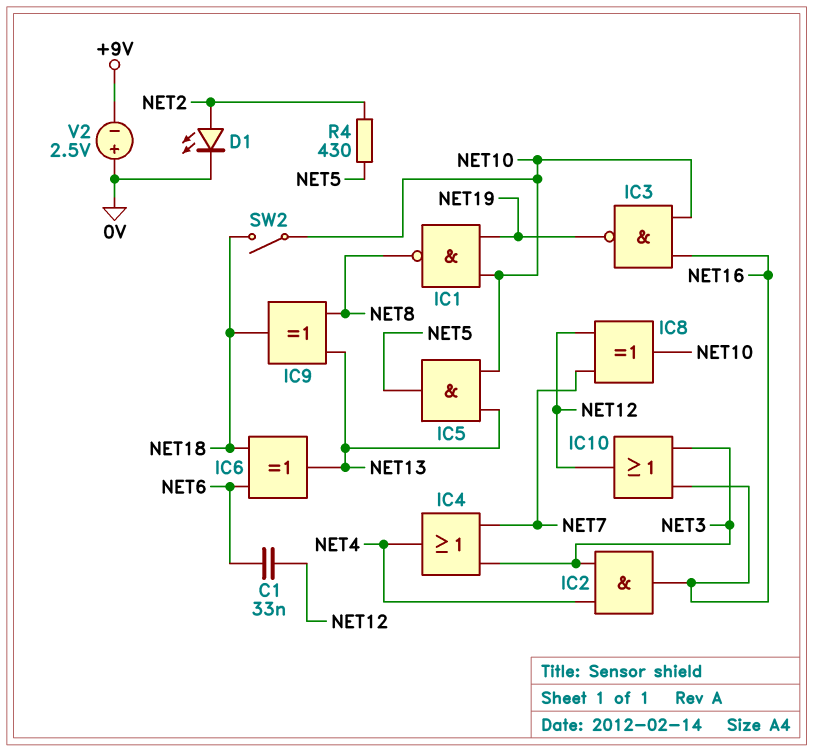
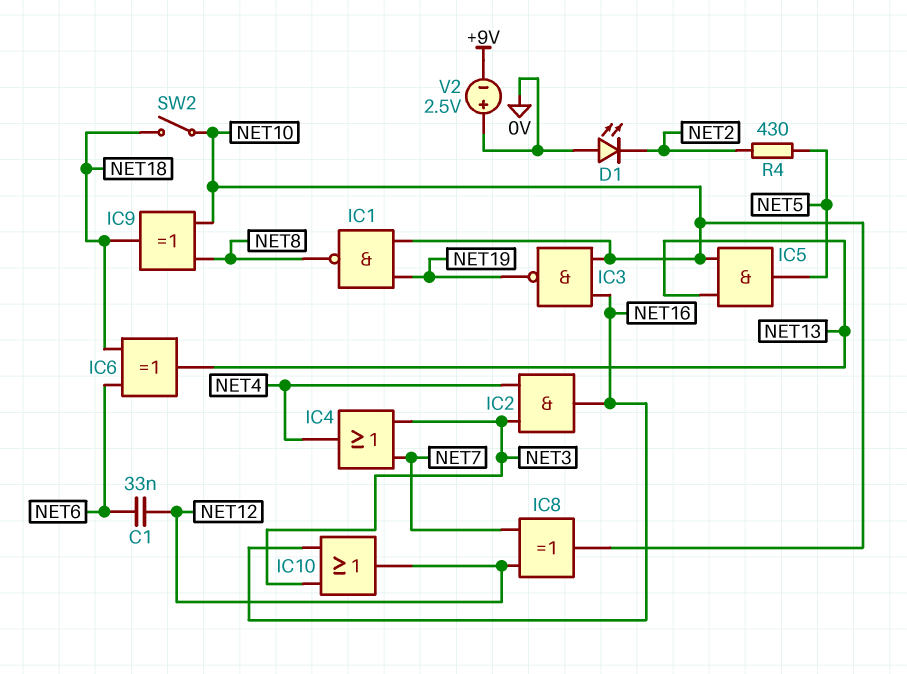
D1: LED (A NET2, K 0V) -> LED (A 0V, K NET2)
IC9: XOR (in NET8, in NET13, out NET18) -> XOR (in NET8, in NET10, out NET18)

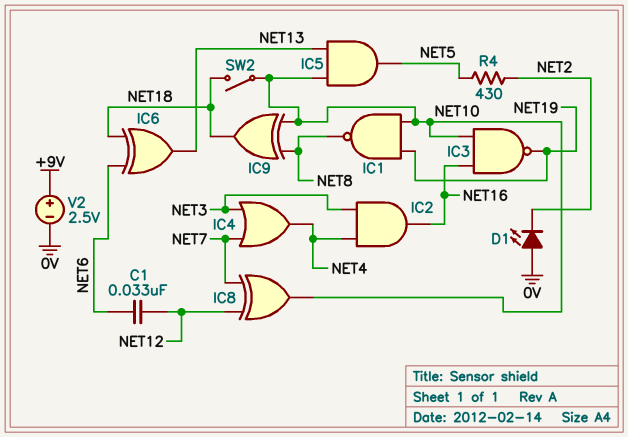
IC10: OR (in NET3, in NET16, out NET12) -> none
V2: 2.5V (plus 0V, minus +9V) -> 2.5V (plus +9V, minus 0V)

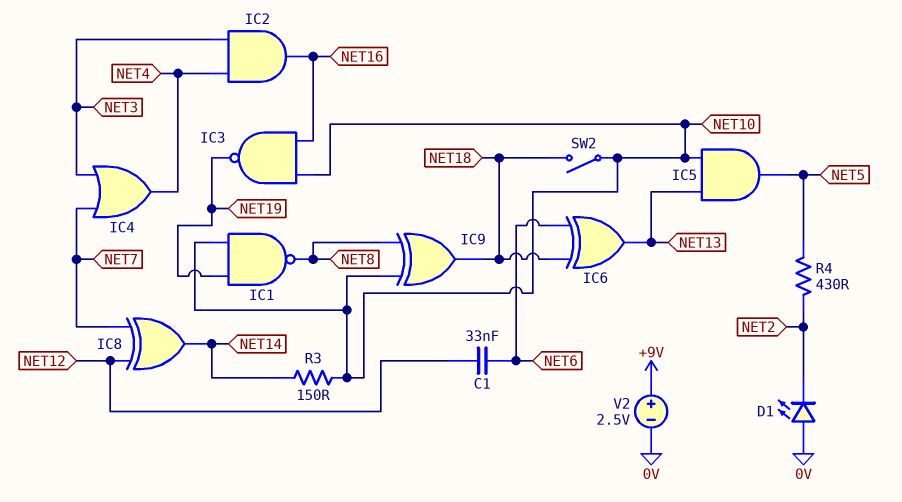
IC8: XOR (in NET7, in NET12, out NET10) -> XOR (in NET7, in NET12, out NET14)
R3: none -> 150 (NET10, NET14)

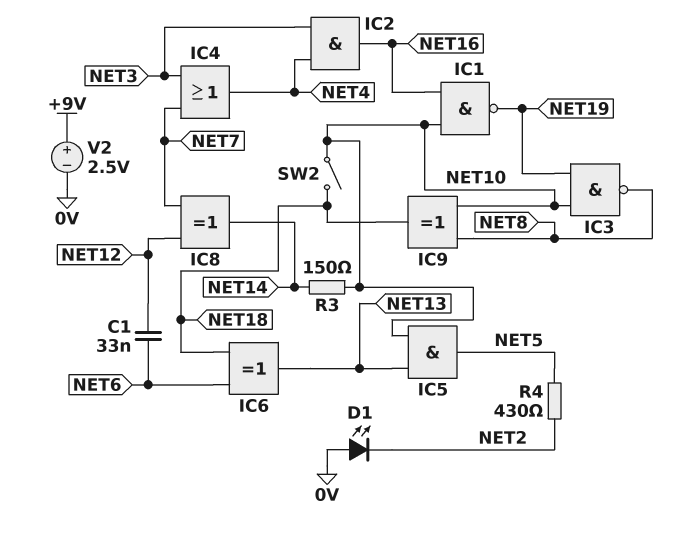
IC1: NAND (in NET10, in NET19, out NET8) -> NAND (in NET10, in NET16, out NET19)
IC3: NAND (in NET10, in NET16, out NET19) -> NAND (in NET10, in NET19, out NET8)

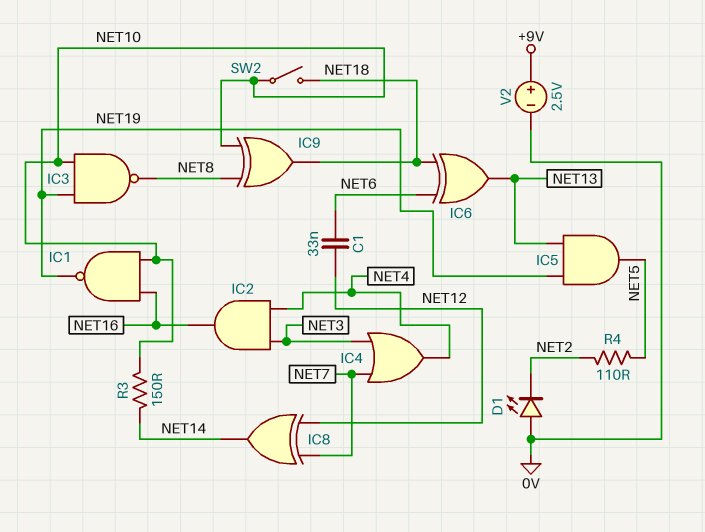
IC5: AND (in NET10, in NET13, out NET5) -> AND (in NET13, in NET19, out NET5)
R4: 430 (NET2, NET5) -> 110 (NET2, NET5)

